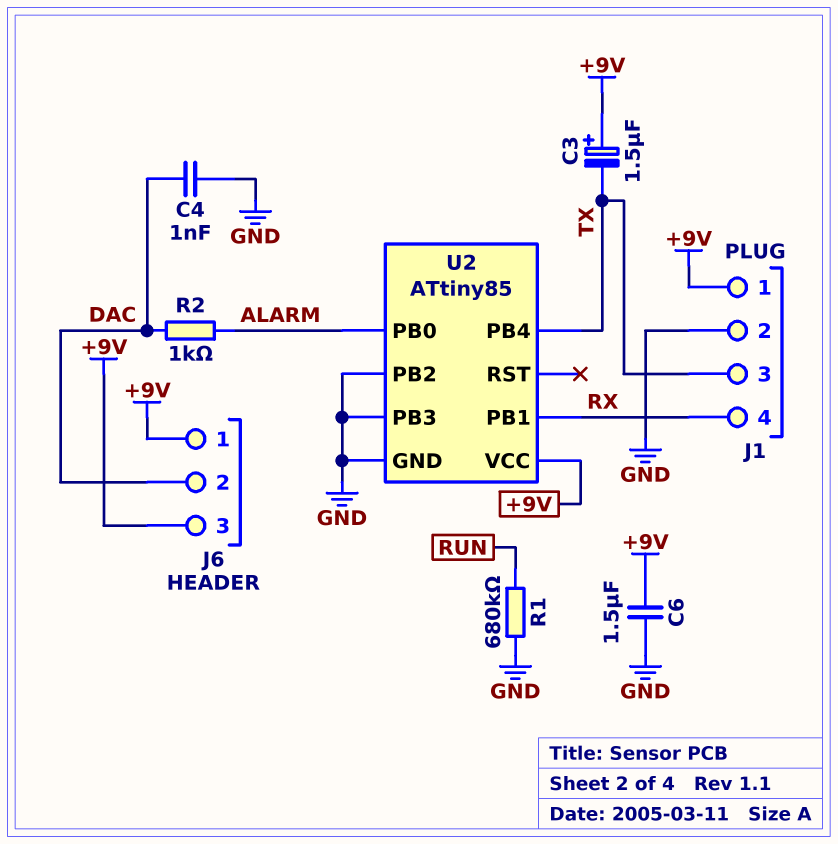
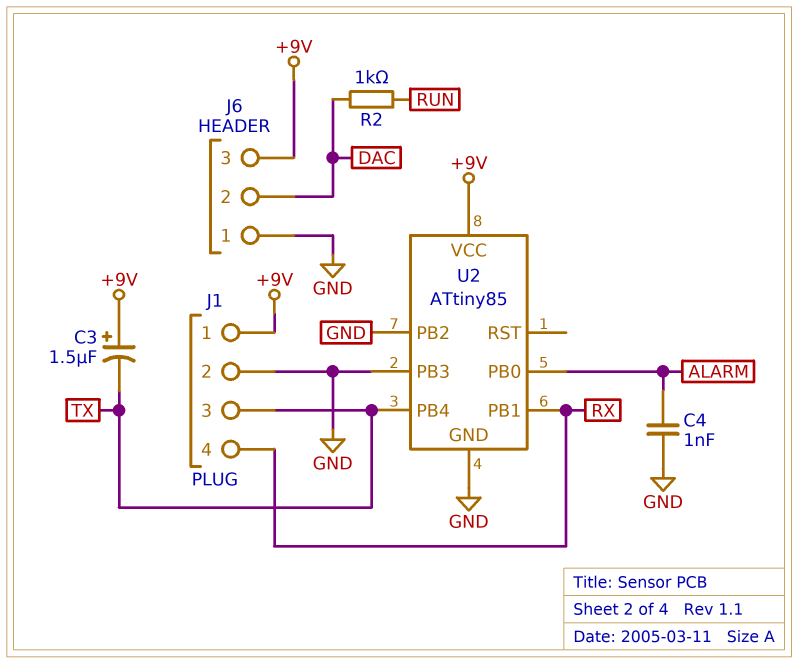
C4: 1nF (DAC, GND) -> 1nF (ALARM, GND)
C6: 1.5uF (+9V, GND) -> none
J6 pin 1: +9V -> GND
R1: 680k (GND, RUN) -> none
R2: 1k (ALARM, DAC) -> 1k (DAC, RUN)

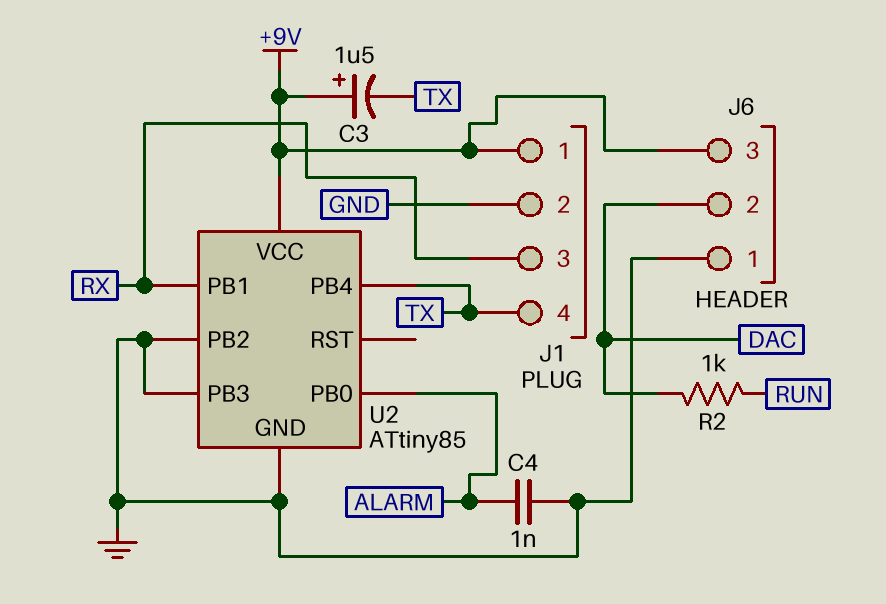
J1 pin 3: TX -> RX
J1 pin 4: RX -> TX

